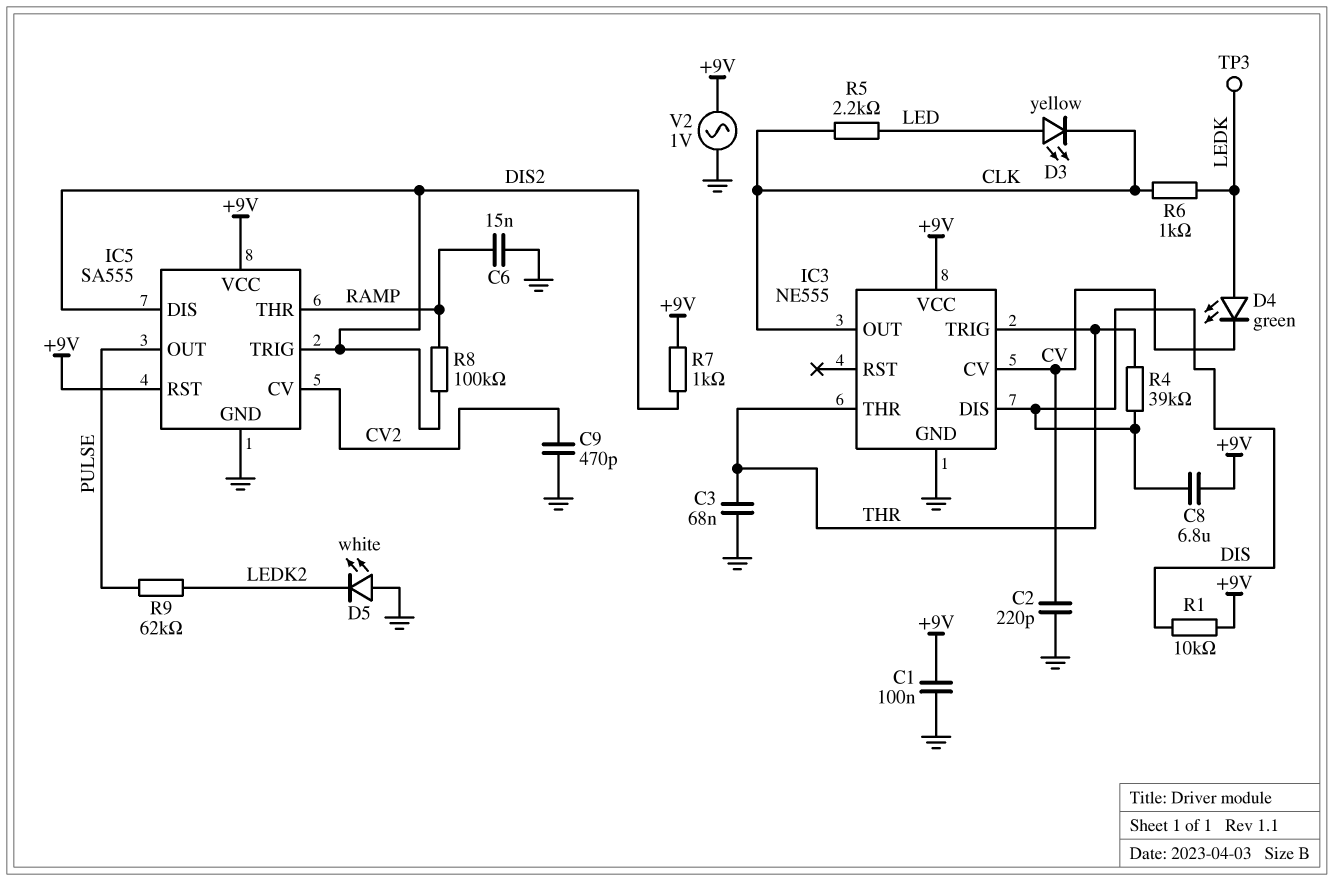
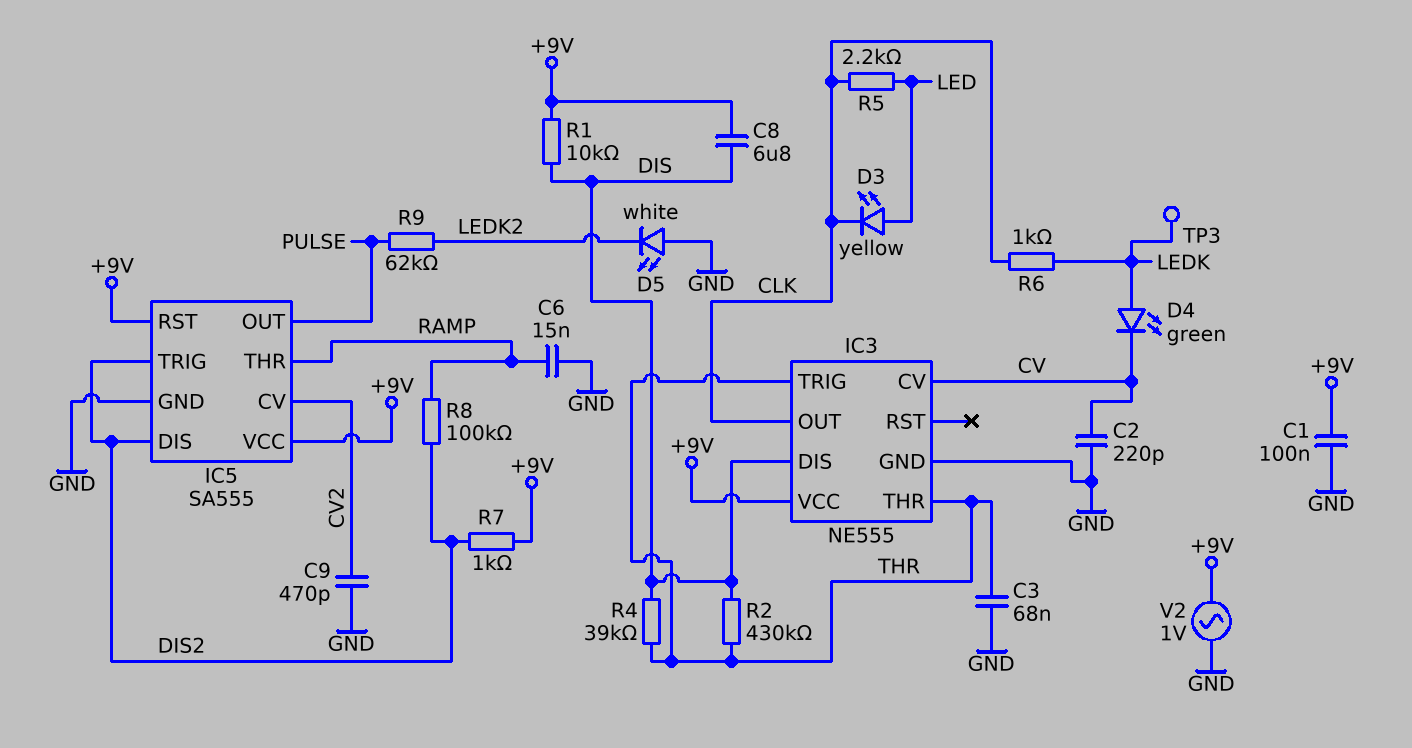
R2: none -> 430k (DIS, THR)

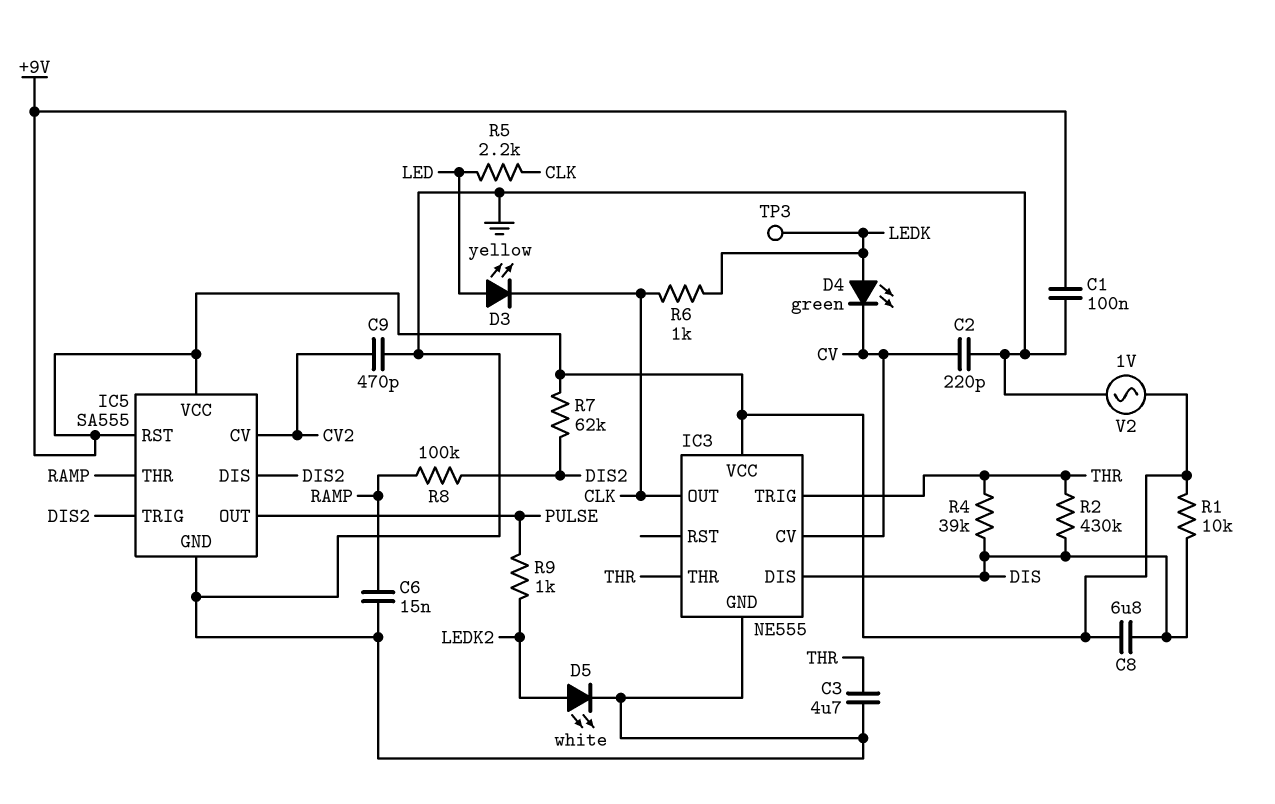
C3: 68nF (GND, THR) -> 4.7uF (GND, THR)
D5: LED white (A GND, K LEDK2) -> LED white (A LEDK2, K GND)
R7: 1k (+9V, DIS2) -> 62k (+9V, DIS2)
R9: 62k (LEDK2, PULSE) -> 1k (LEDK2, PULSE)

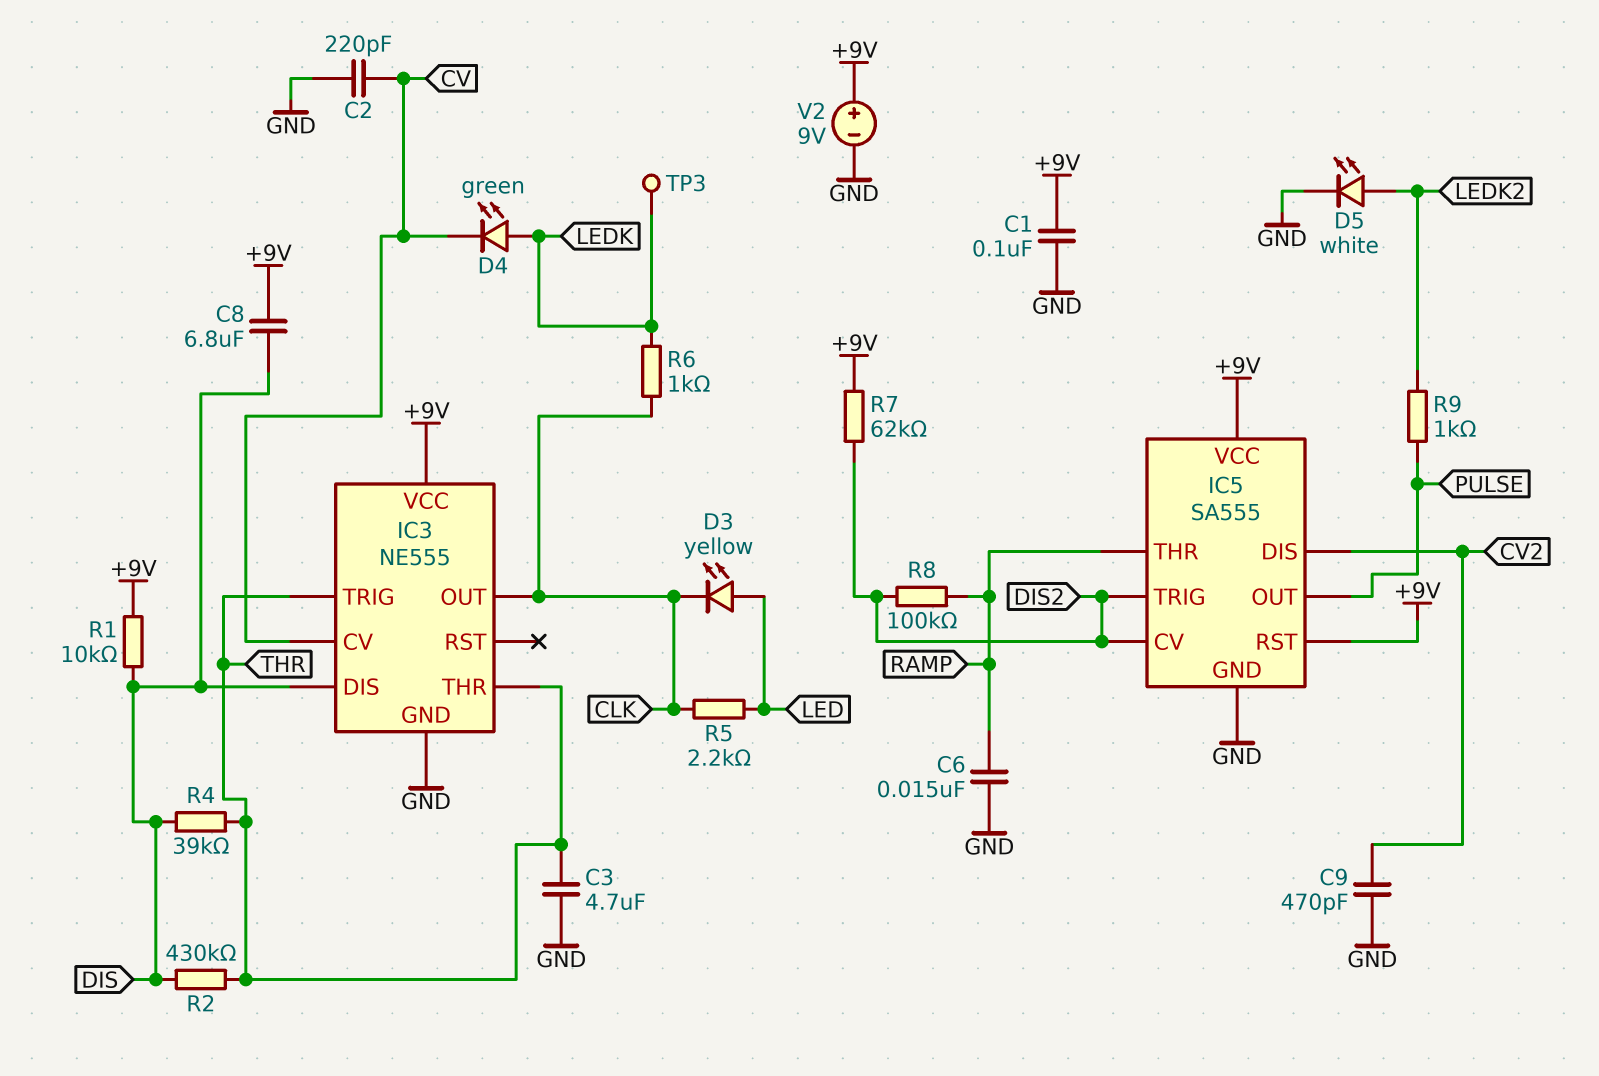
IC5 pin CV: CV2 -> DIS2
IC5 pin DIS: DIS2 -> CV2
V2: AC 1V (+9V, GND) -> 9V (plus +9V, minus GND)

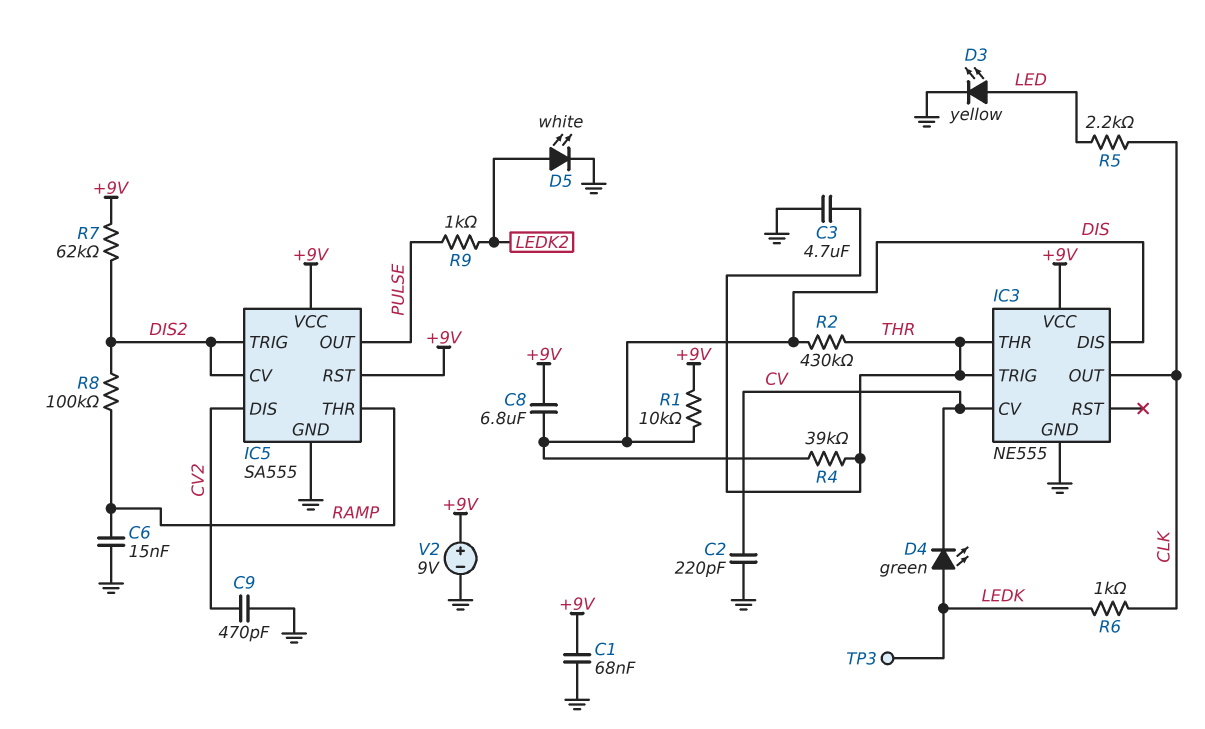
C1: 100nF (+9V, GND) -> 68nF (+9V, GND)
D3: LED yellow (A LED, K CLK) -> LED yellow (A LED, K GND)

